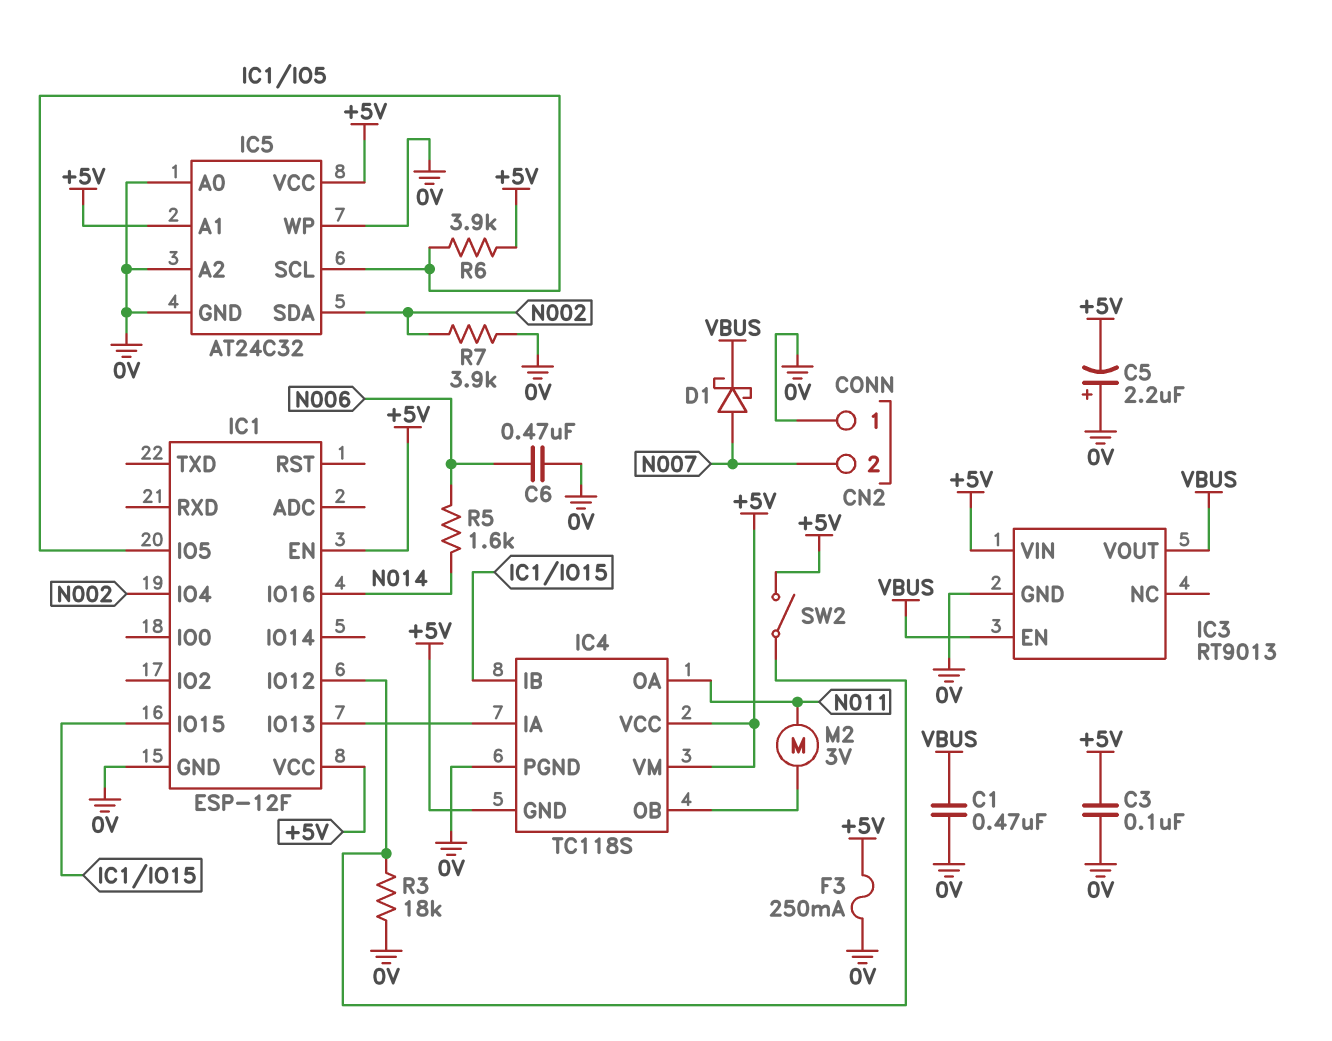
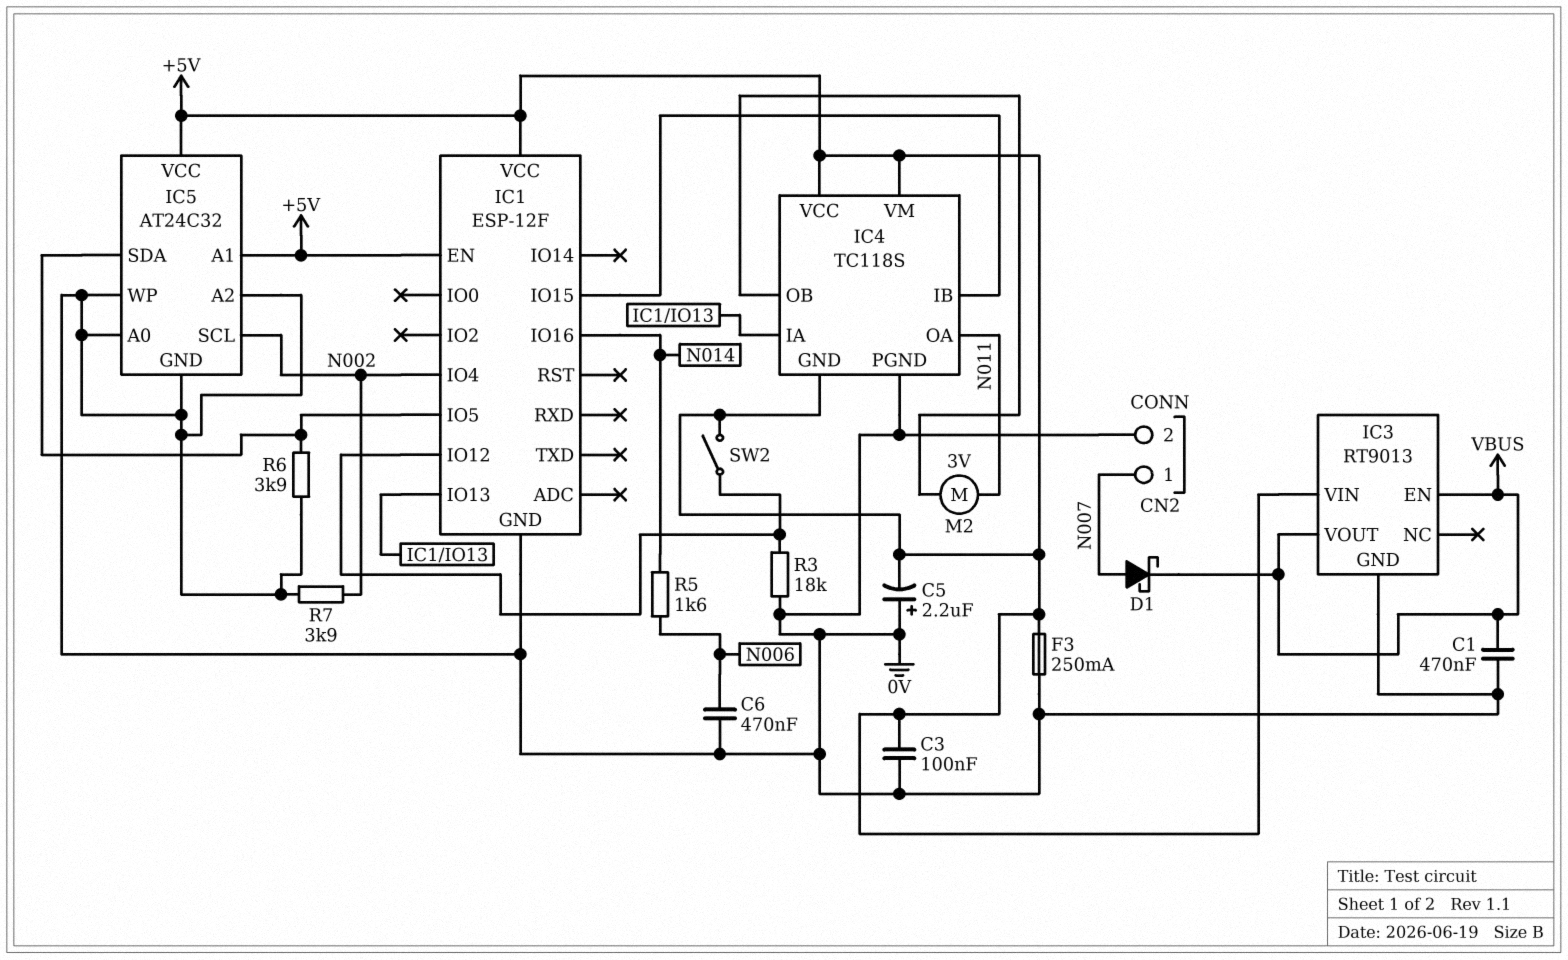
CN2 pin 1: 0V -> N007
CN2 pin 2: N007 -> 0V
IC5 pin SCL: IC1/IO5 -> N002
IC5 pin SDA: N002 -> IC1/IO5
R6: 3.9k (+5V, IC1/IO5) -> 3.9k (0V, IC1/IO5)

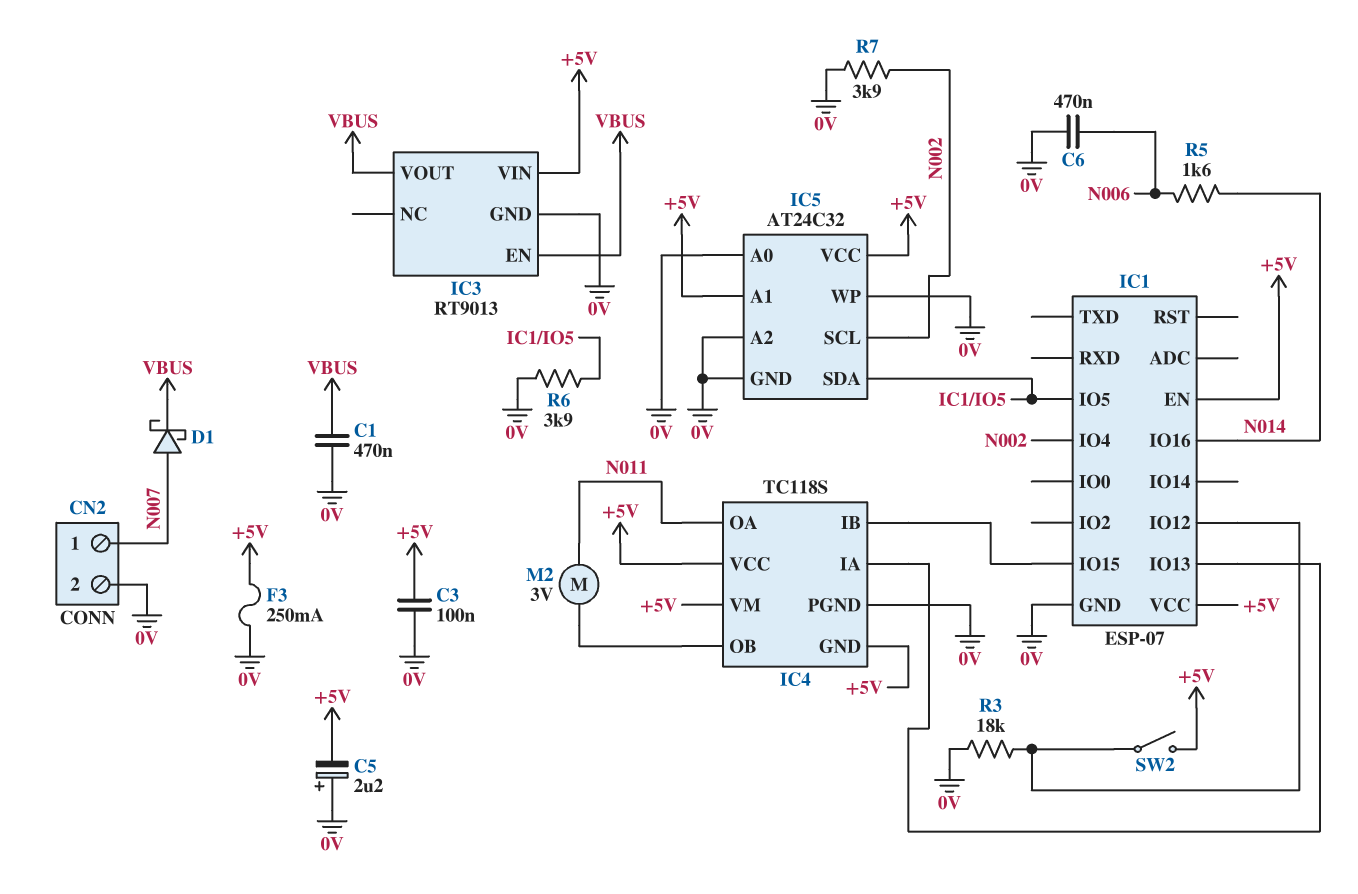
IC1: ESP-12F -> ESP-07

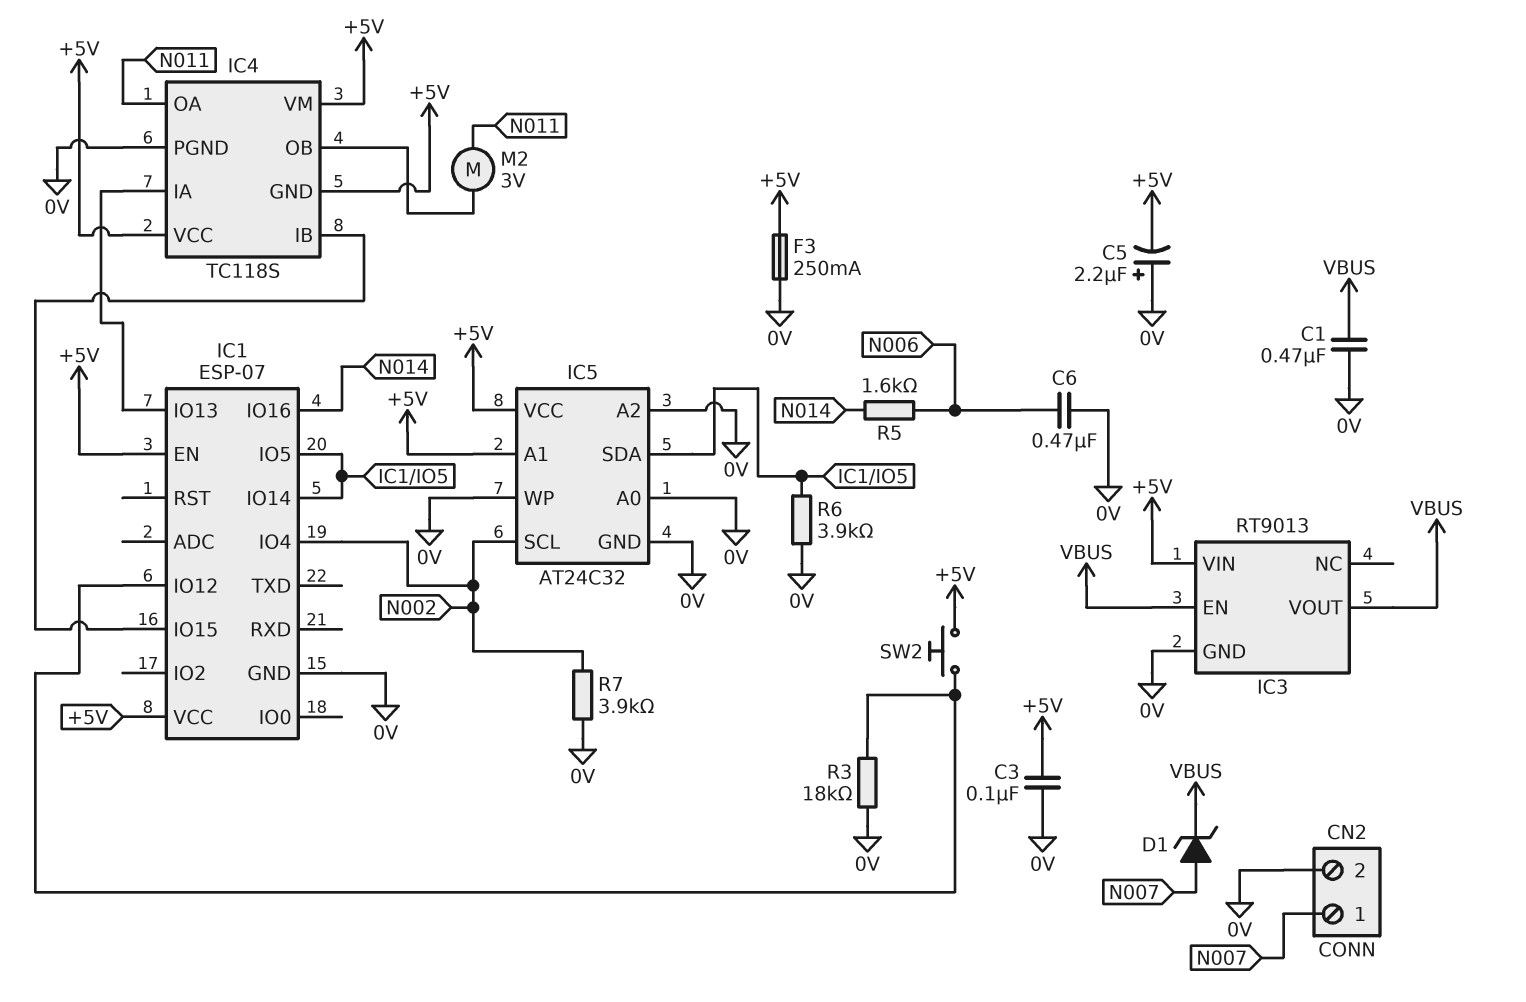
D1: schottky (A N007, K VBUS) -> zener (A N007, K VBUS)
IC1 pin IO14: none -> IC1/IO5
SW2: switch (+5V, IC1/IO12) -> button (+5V, IC1/IO12)

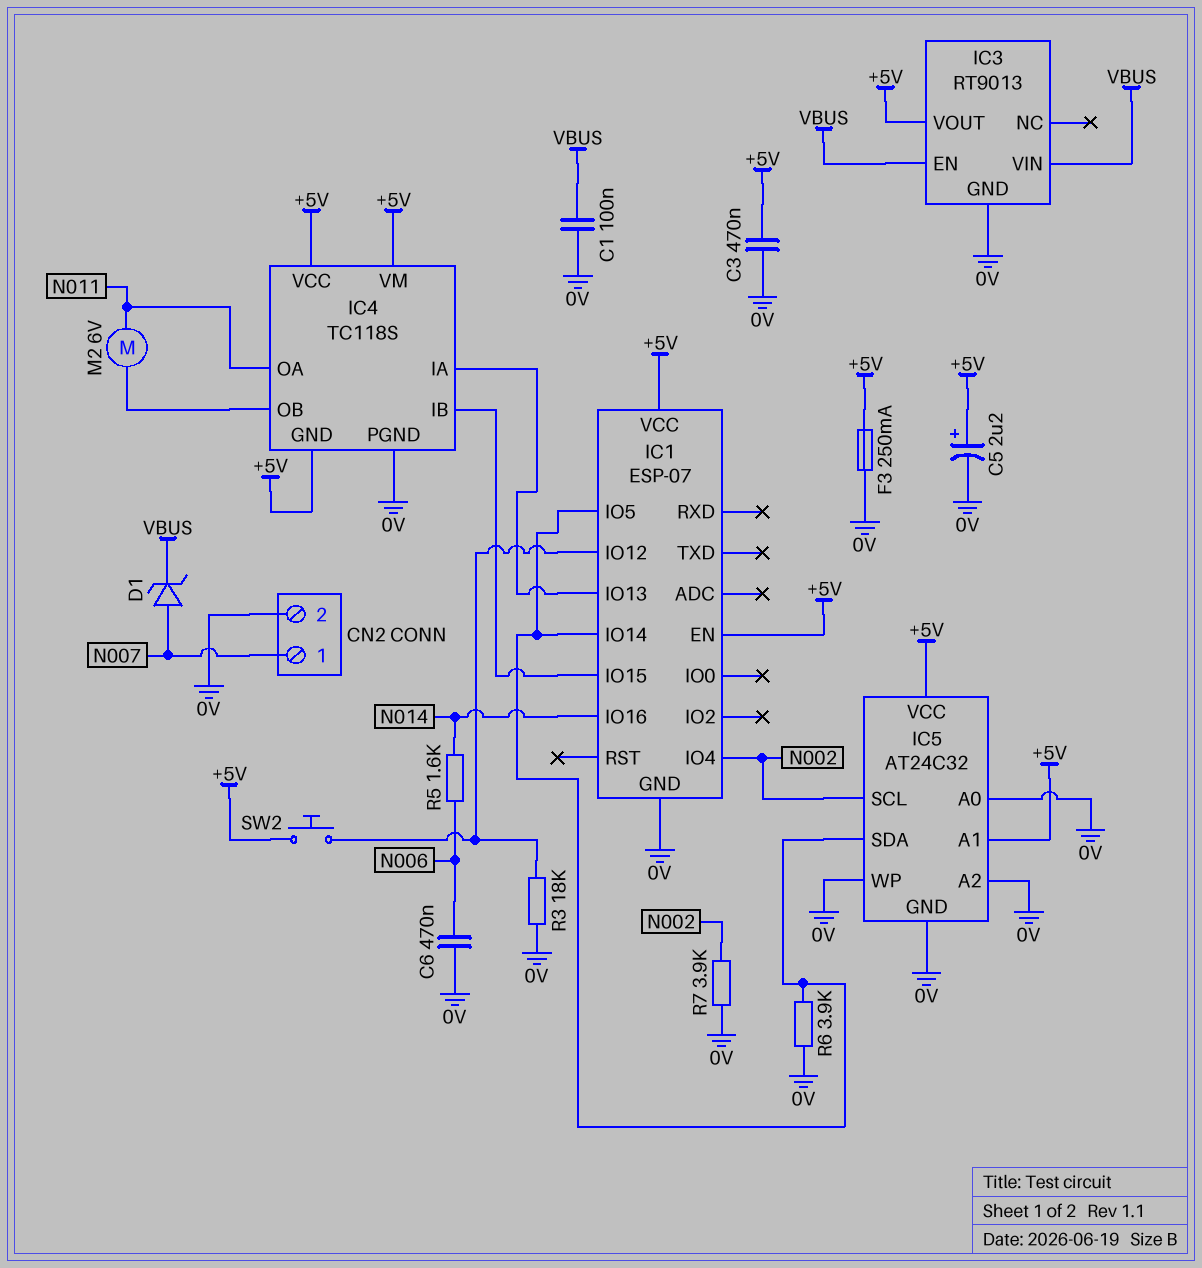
C1: 470nF (0V, VBUS) -> 100nF (0V, VBUS)
C3: 100nF (+5V, 0V) -> 470nF (+5V, 0V)
C5: 2.2uF (plus 0V, minus +5V) -> 2.2uF (plus +5V, minus 0V)
IC3 pin VIN: +5V -> VBUS
IC3 pin VOUT: VBUS -> +5V
M2: motor 3V (IC4/OB, N011) -> motor 6V (IC4/OB, N011)

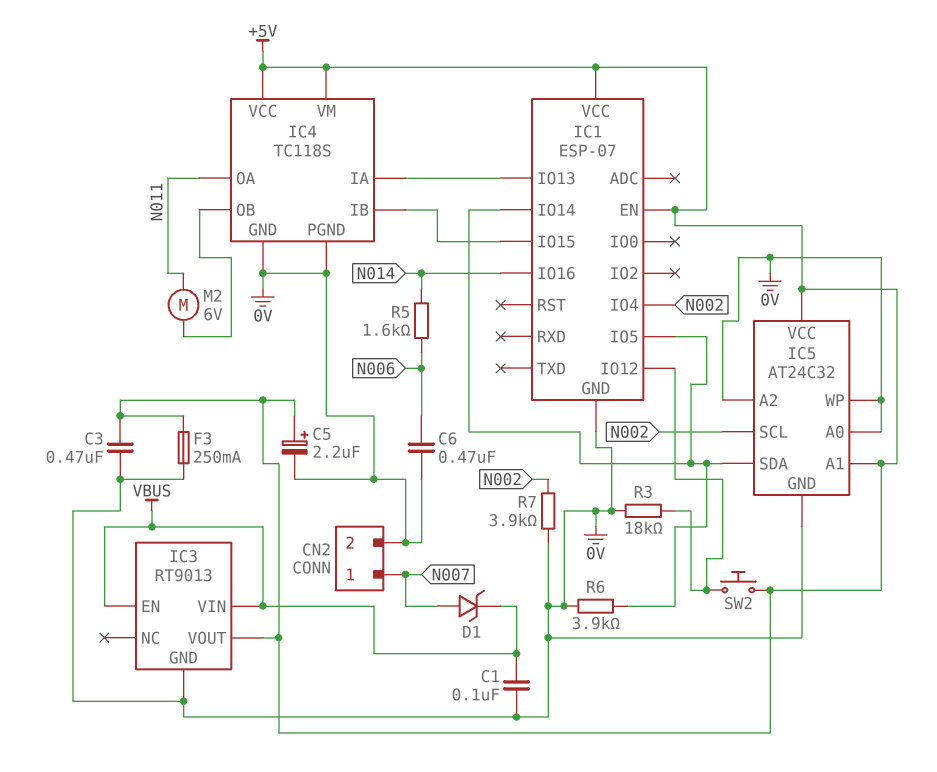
IC4 pin GND: +5V -> 0V

